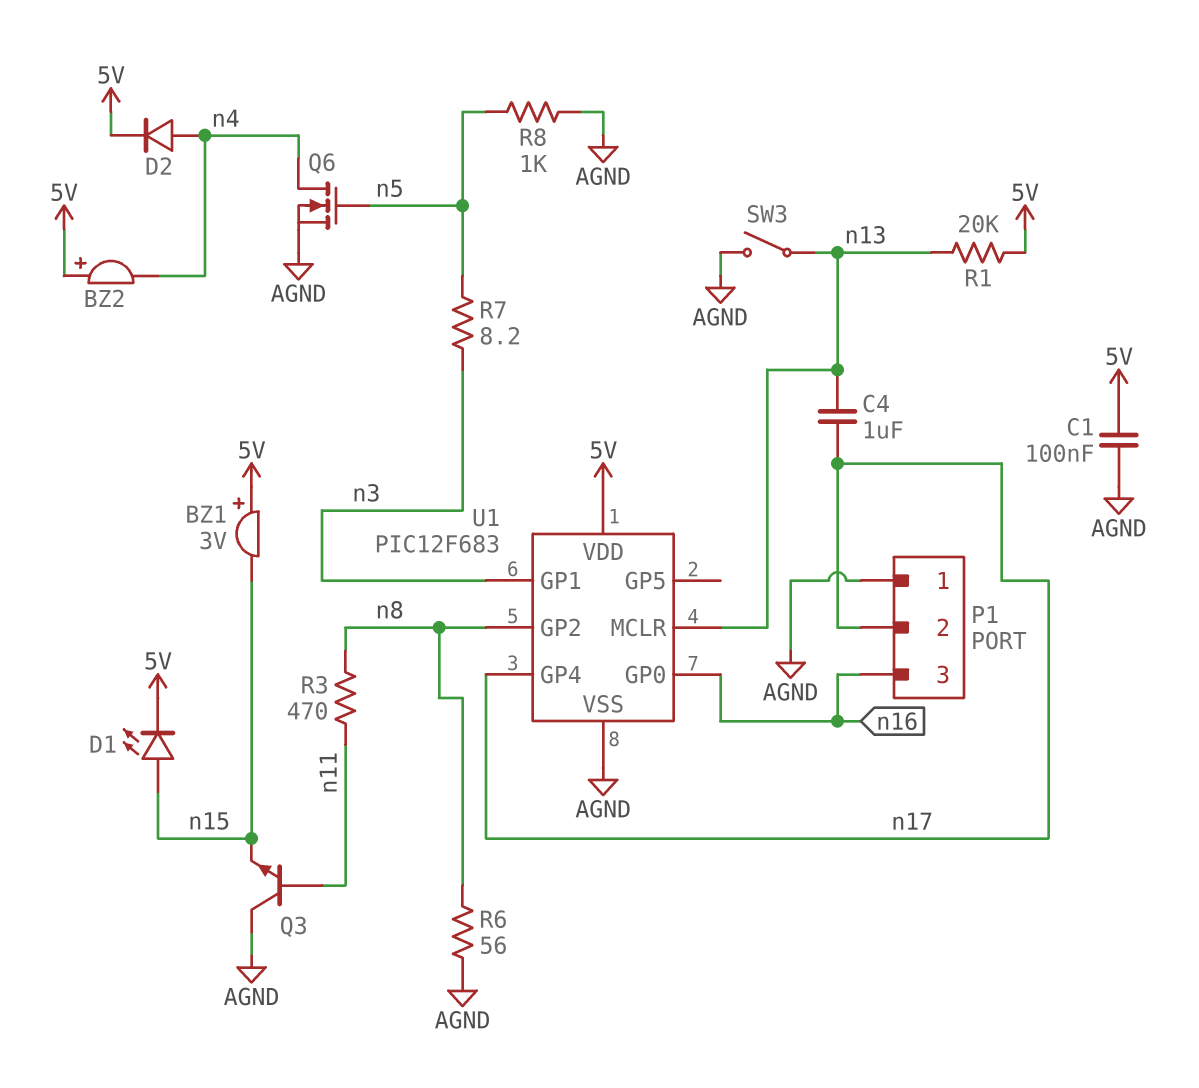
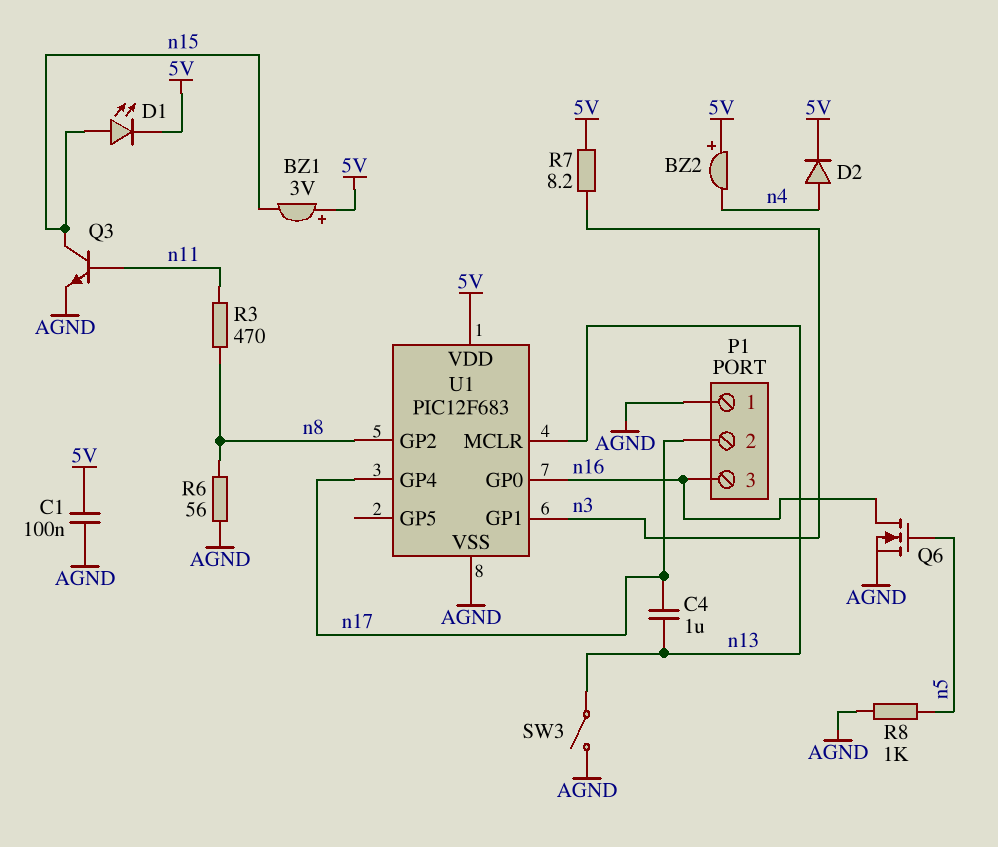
Q3: NPN (B n11, C AGND, E n15) -> NPN (B n11, C n15, E AGND)
Q6: NMOS (G n5, D n4, S AGND) -> NMOS (G n5, D n16, S AGND)
R1: 20k (5V, n13) -> none
R7: 8.2 (n3, n5) -> 8.2 (5V, n3)

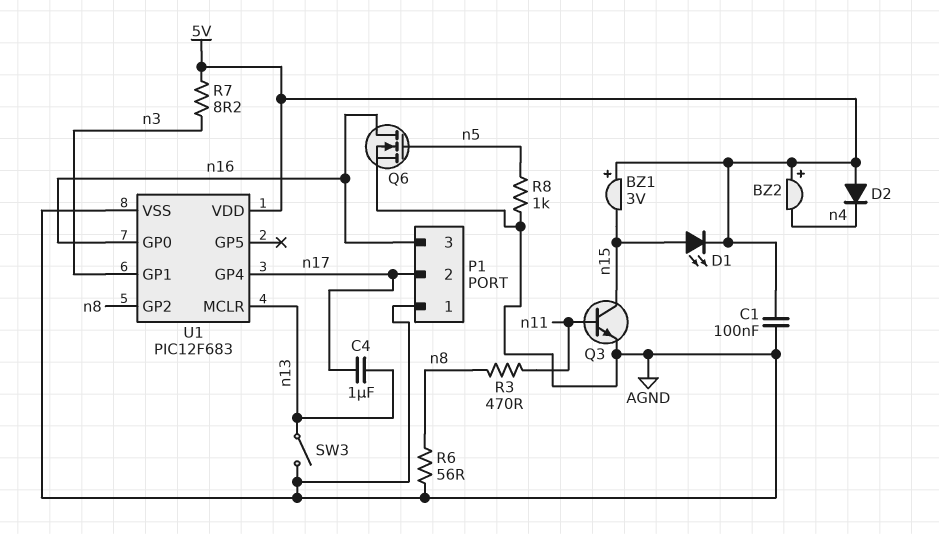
D2: diode (A n4, K 5V) -> diode (A 5V, K n4)

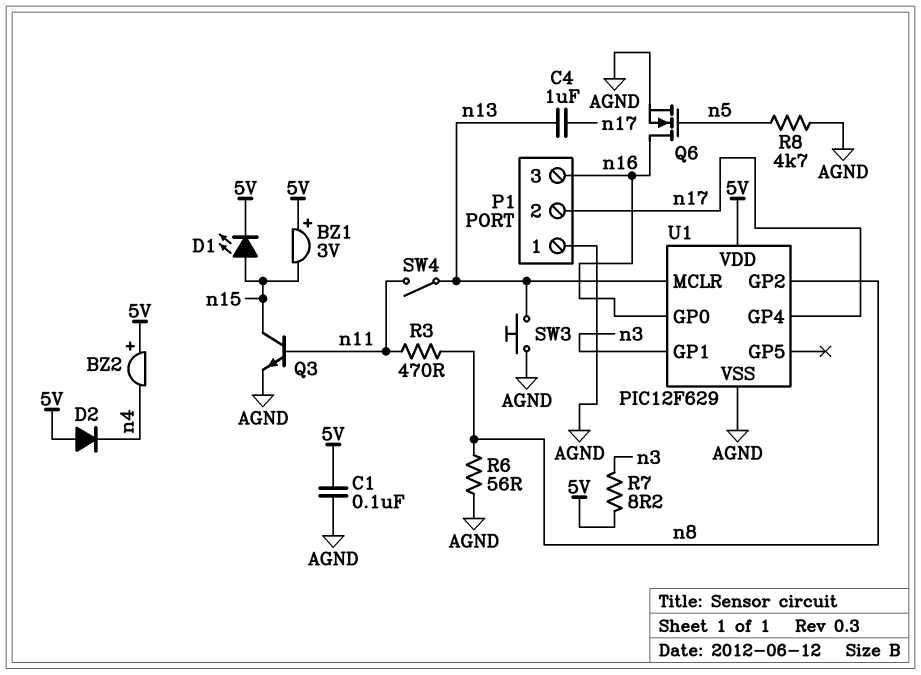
R8: 1k (AGND, n5) -> 4.7k (AGND, n5)
SW3: switch (AGND, n13) -> button (AGND, n13)
SW4: none -> switch (n11, n13)
U1: PIC12F683 -> PIC12F629

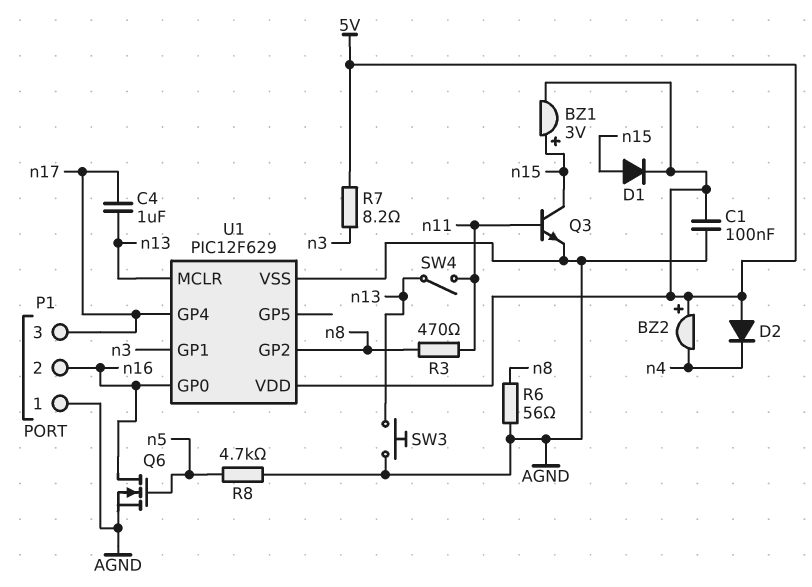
BZ1: buzzer 3V (plus 5V, minus n15) -> buzzer 3V (plus n15, minus 5V)
D1: LED (A n15, K 5V) -> diode (A n15, K 5V)
P1 pin 2: n17 -> n16
P1 pin 3: n16 -> n17

